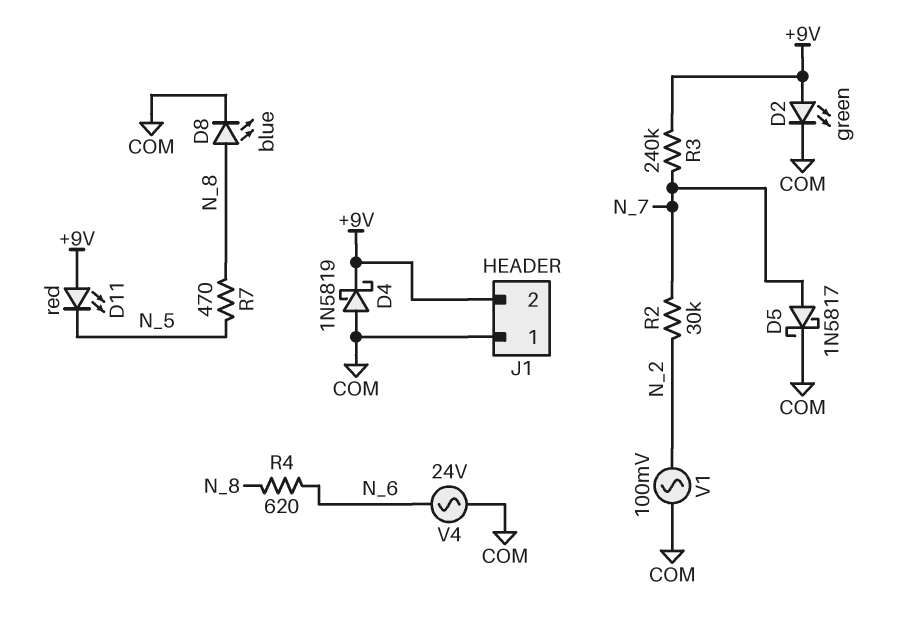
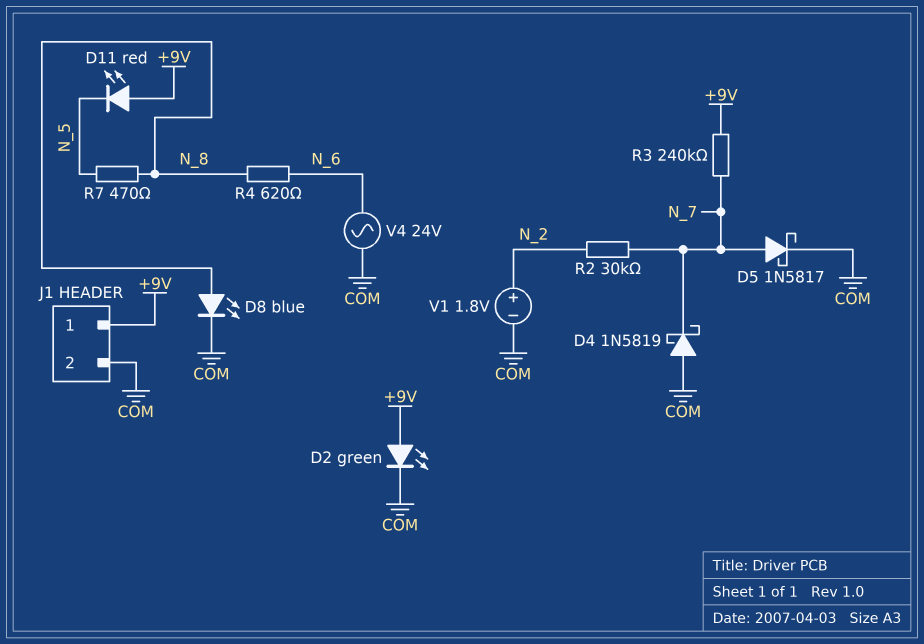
D4: schottky 1N5819 (A COM, K +9V) -> schottky 1N5819 (A COM, K N_7)
J1 pin 1: COM -> +9V
J1 pin 2: +9V -> COM
V1: AC 100mV (COM, N_2) -> 1.8V (plus N_2, minus COM)

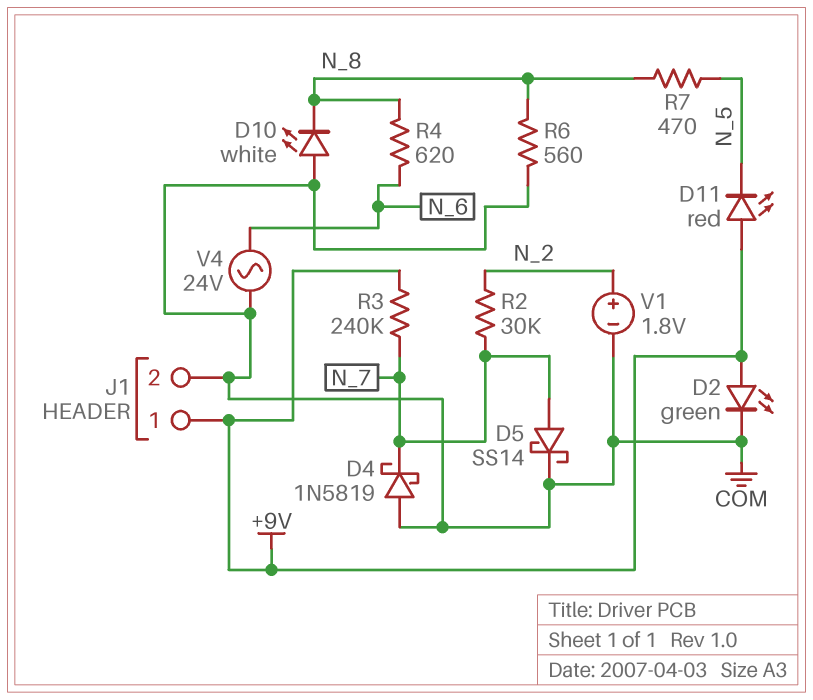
D5: schottky 1N5817 (A N_7, K COM) -> schottky SS14 (A N_7, K COM)
D8: LED blue (A N_8, K COM) -> none
D10: none -> LED white (A COM, K N_8)
R6: none -> 560 (COM, N_8)

